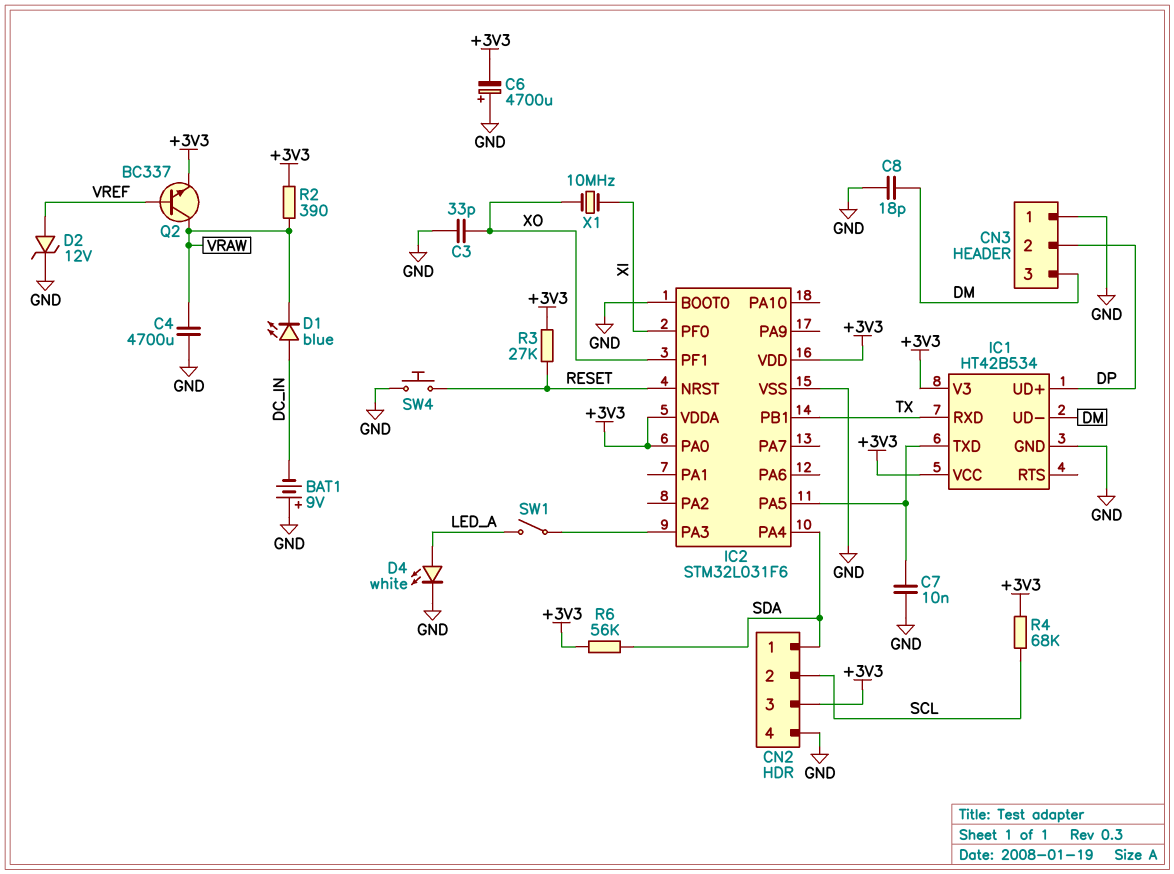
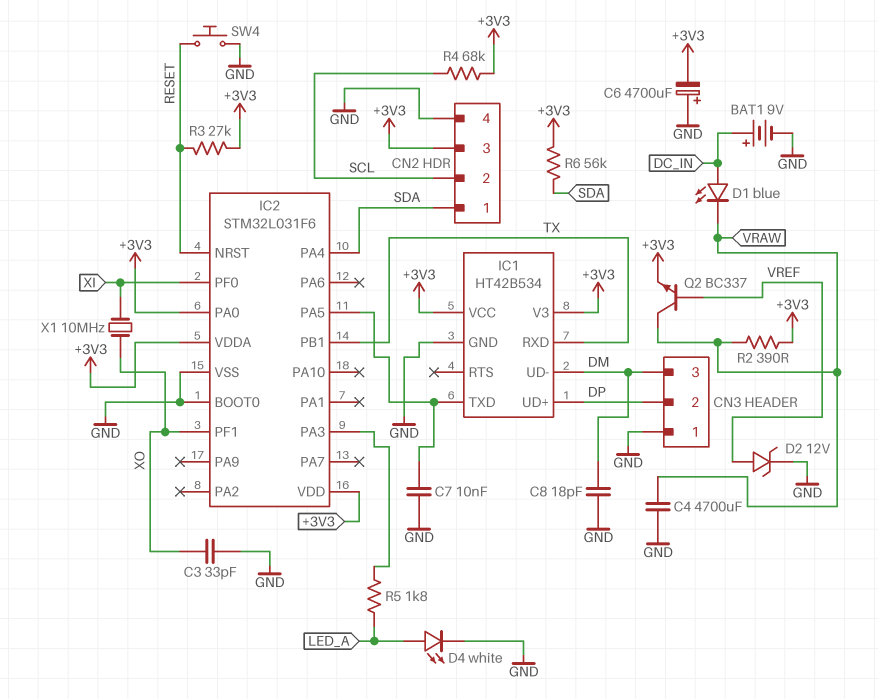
BAT1: 9V (plus GND, minus DC_IN) -> 9V (plus DC_IN, minus GND)
R5: none -> 1.8k (IC2/PA3, LED_A)
SW1: switch (IC2/PA3, LED_A) -> none

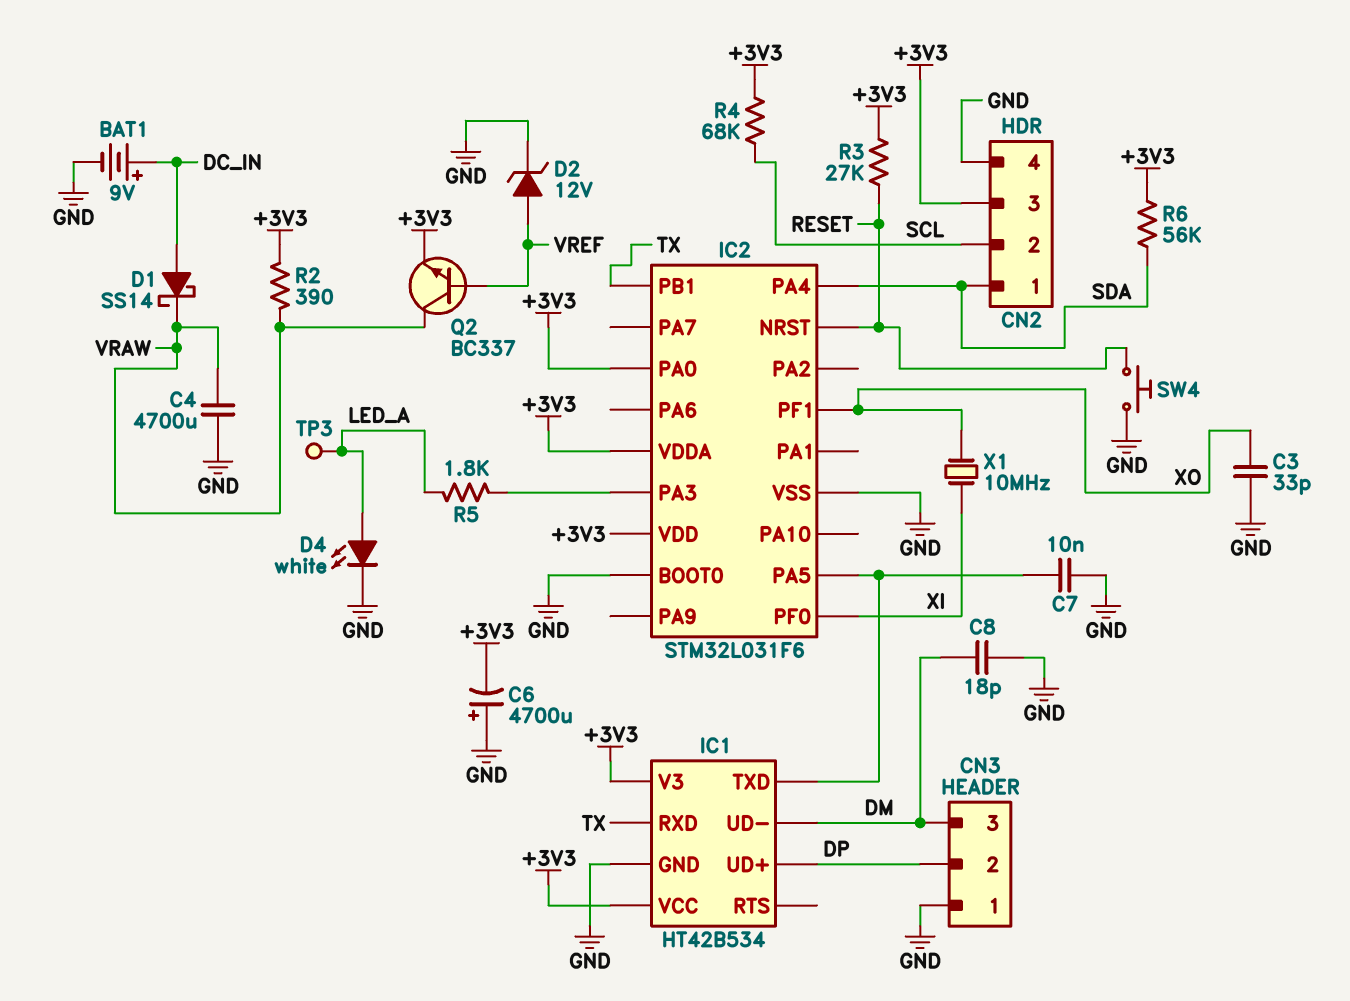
D1: LED blue (A DC_IN, K VRAW) -> schottky SS14 (A DC_IN, K VRAW)
TP3: none -> test point (LED_A)

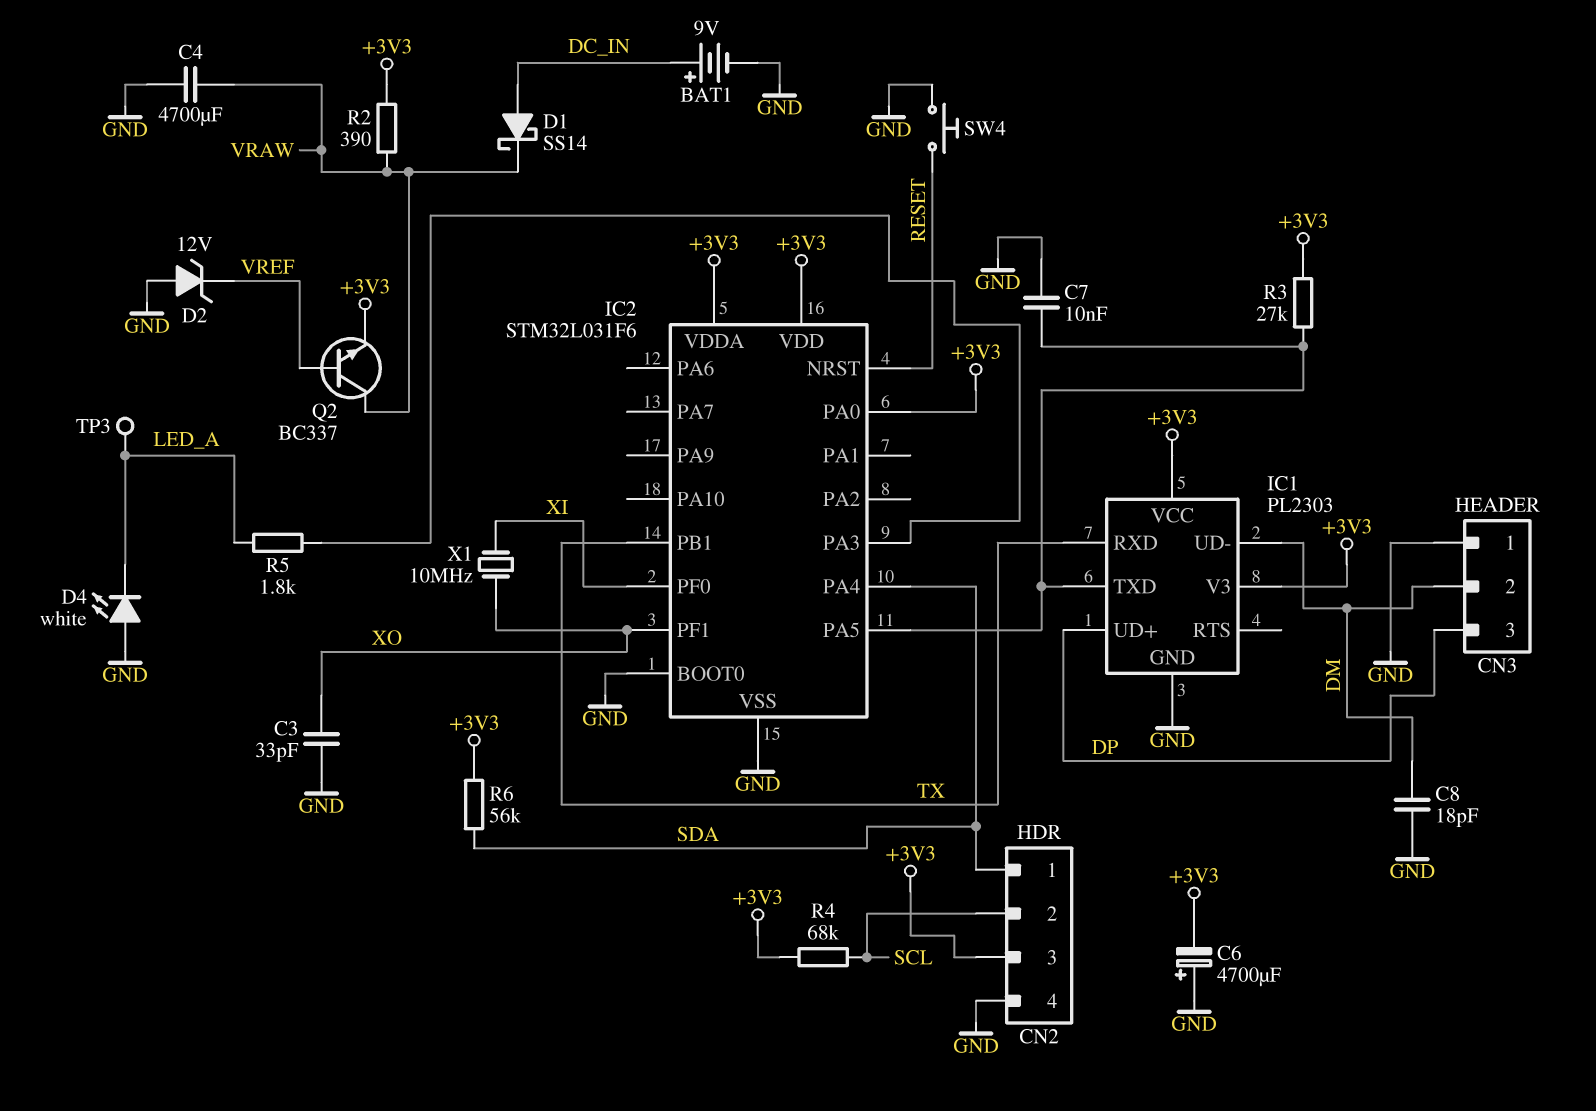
CN3 pin 2: DP -> DM
CN3 pin 3: DM -> DP
D2: zener 12V (A VREF, K GND) -> zener 12V (A GND, K VREF)
D4: LED white (A LED_A, K GND) -> LED white (A GND, K LED_A)
IC1: HT42B534 -> PL2303
R3: 27k (+3V3, RESET) -> 27k (+3V3, IC1/TXD)

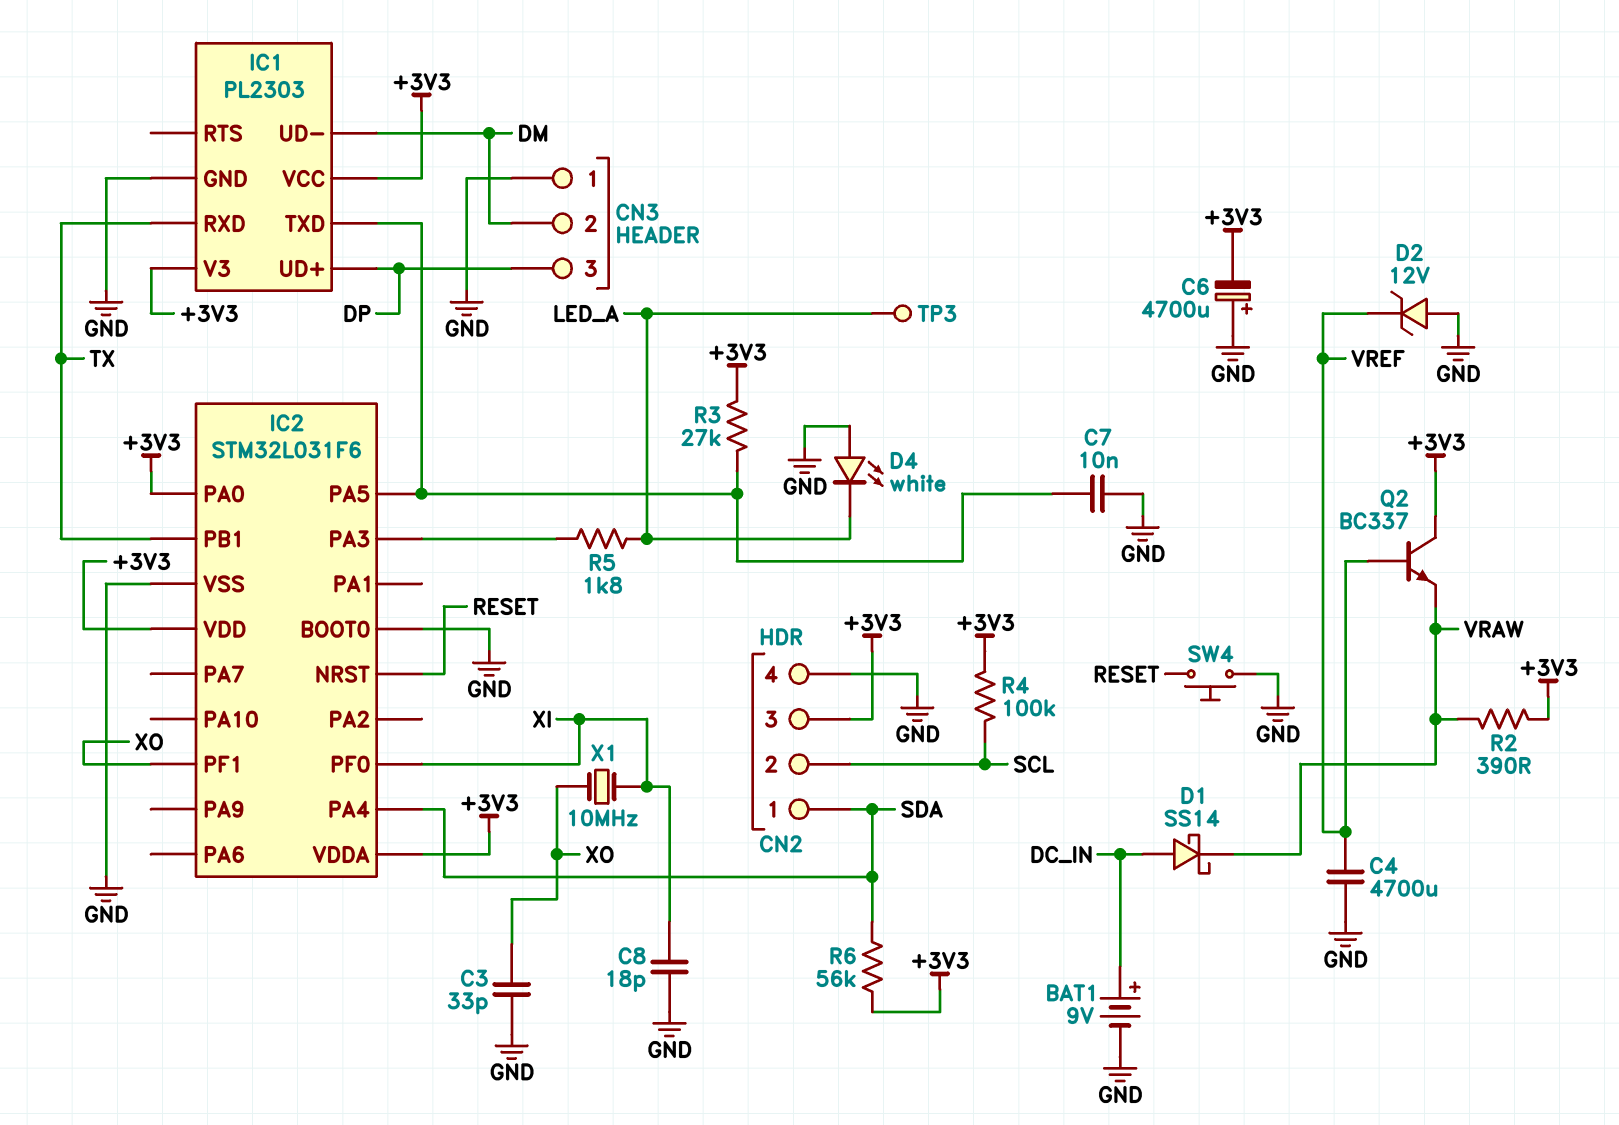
C4: 4700uF (GND, VRAW) -> 4700uF (GND, VREF)
C8: 18pF (DM, GND) -> 18pF (GND, XI)
Q2: NPN BC337 (B VREF, C VRAW, E +3V3) -> NPN BC337 (B VREF, C +3V3, E VRAW)
R4: 68k (+3V3, SCL) -> 100k (+3V3, SCL)

